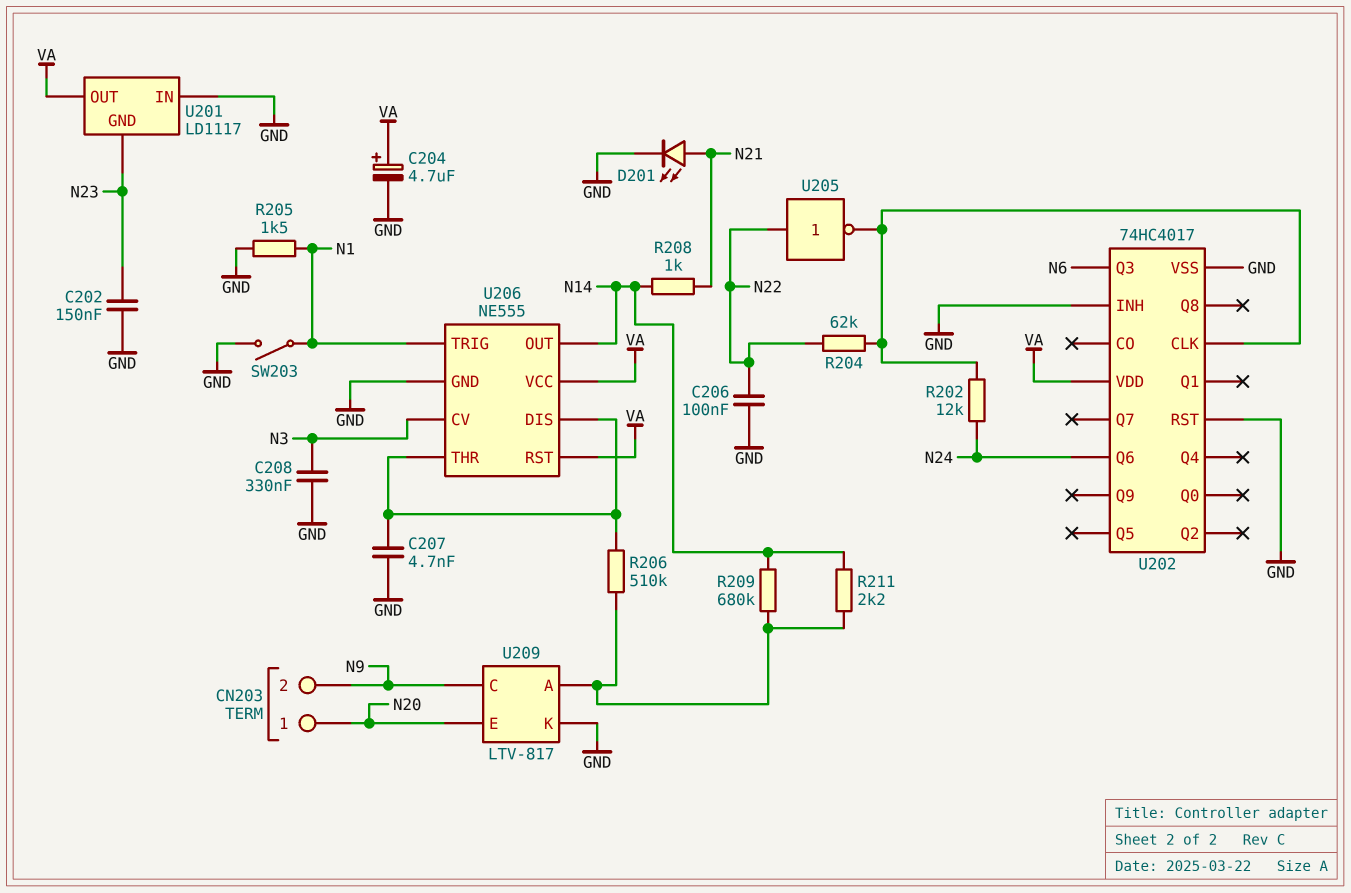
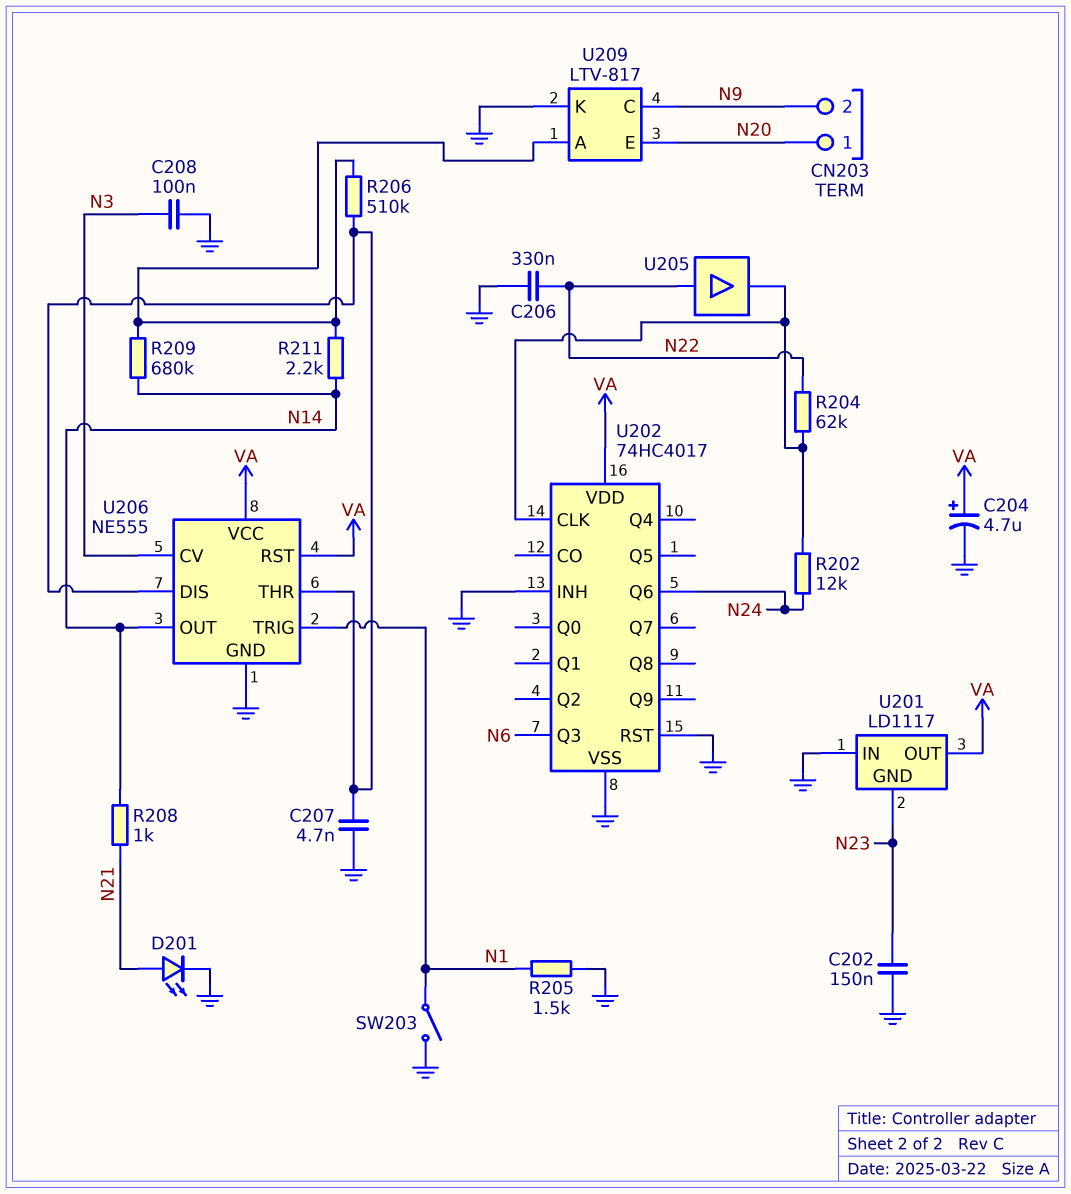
C206: 100nF (GND, N22) -> 330nF (GND, N22)
C208: 330nF (GND, N3) -> 100nF (GND, N3)
U205: NOT (in N22, out U202/CLK) -> buffer (in N22, out U202/CLK)

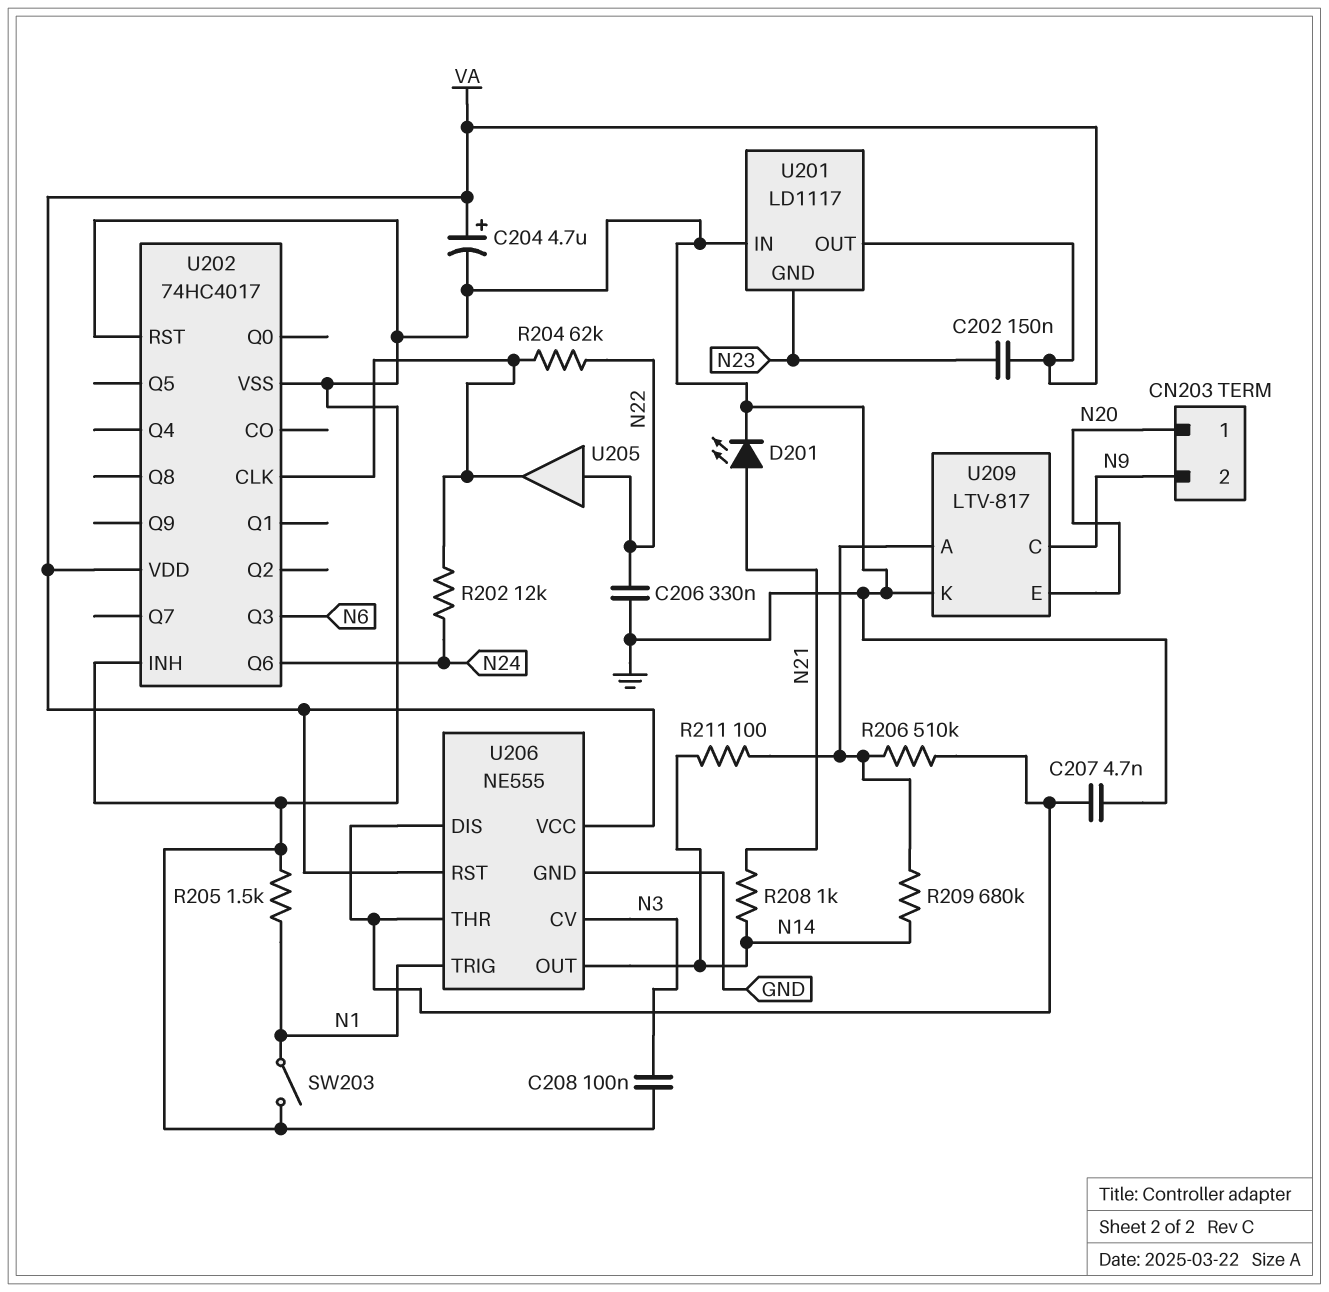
C202: 150nF (GND, N23) -> 150nF (N23, VA)
R211: 2.2k (N14, U209/A) -> 100 (N14, U209/A)

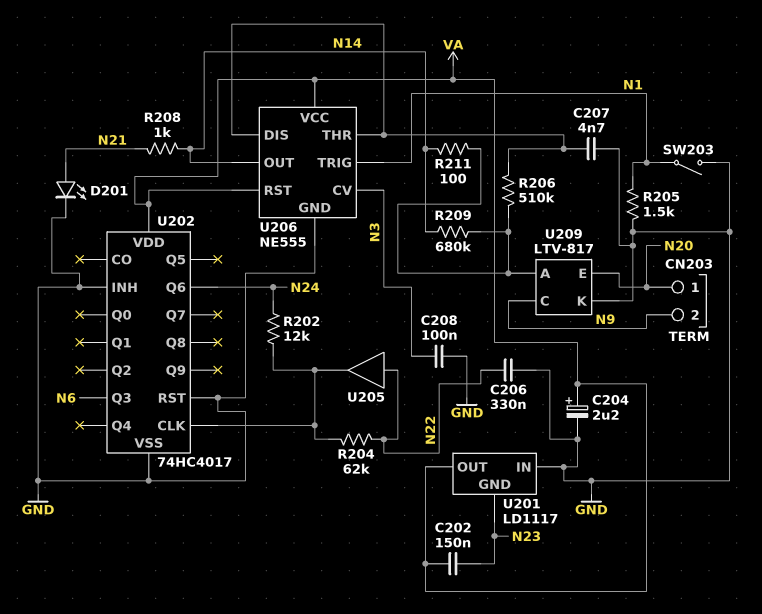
C204: 4.7uF (plus VA, minus GND) -> 2.2uF (plus VA, minus GND)

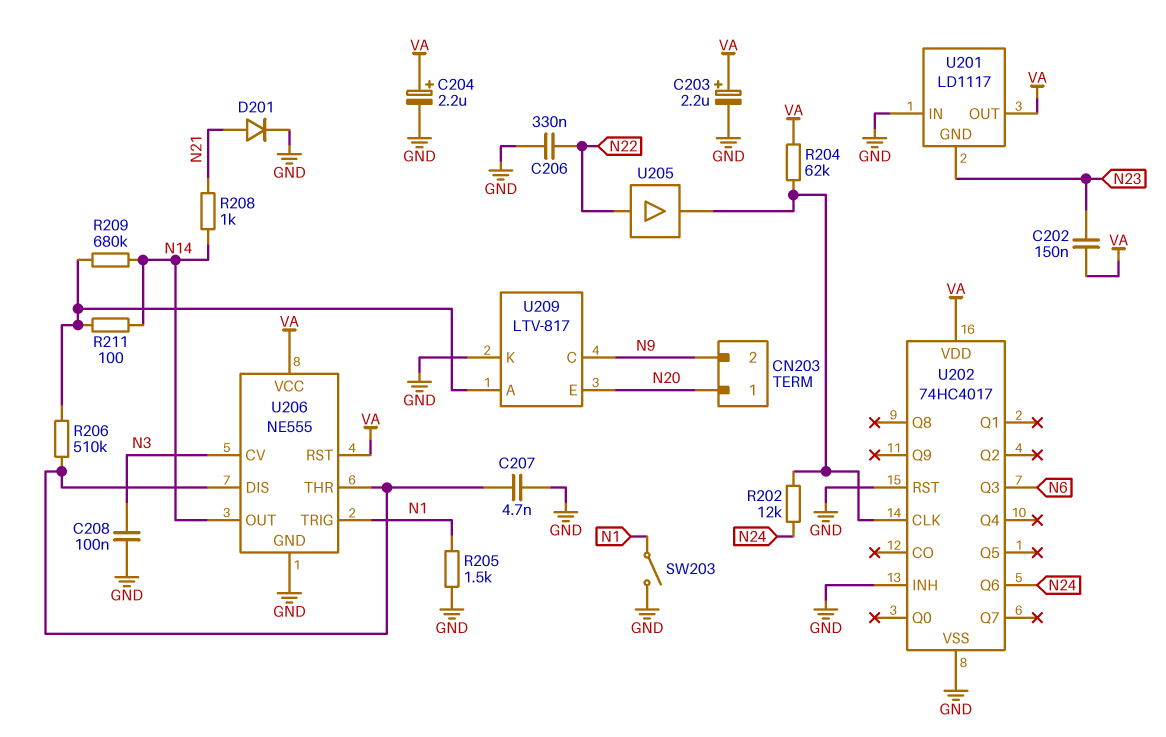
C203: none -> 2.2uF (plus VA, minus GND)
D201: LED (A N21, K GND) -> diode (A N21, K GND)
R204: 62k (N22, U202/CLK) -> 62k (U202/CLK, VA)

